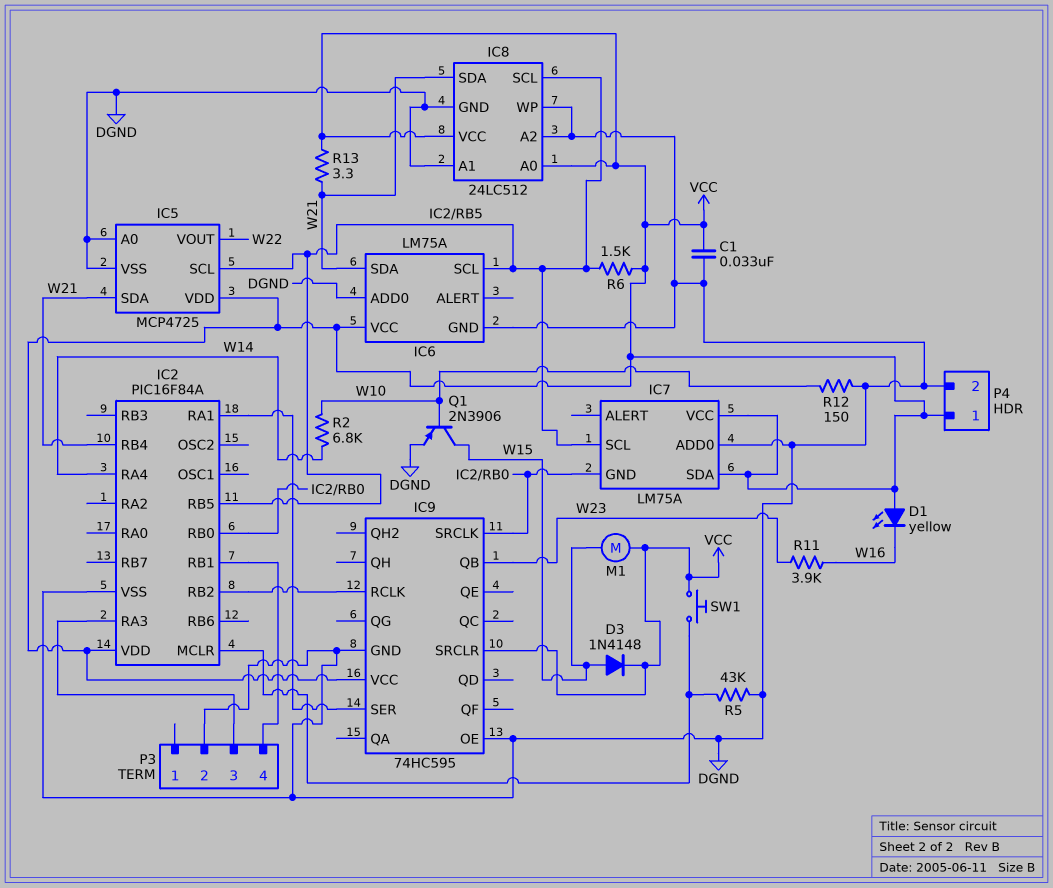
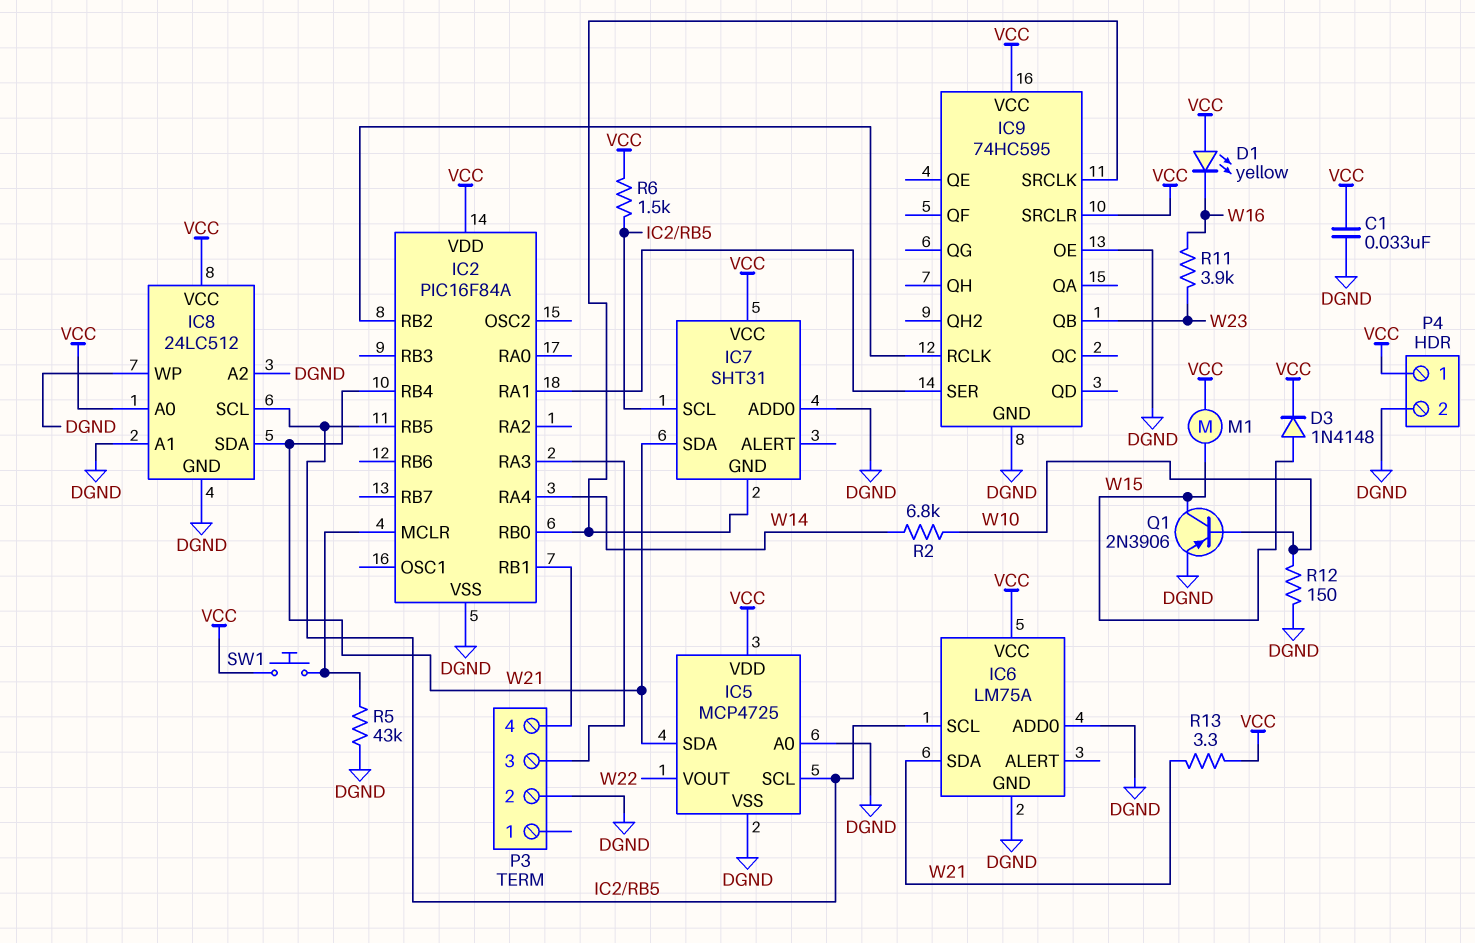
IC7: LM75A -> SHT31
IC7 pin SDA: VCC -> W21

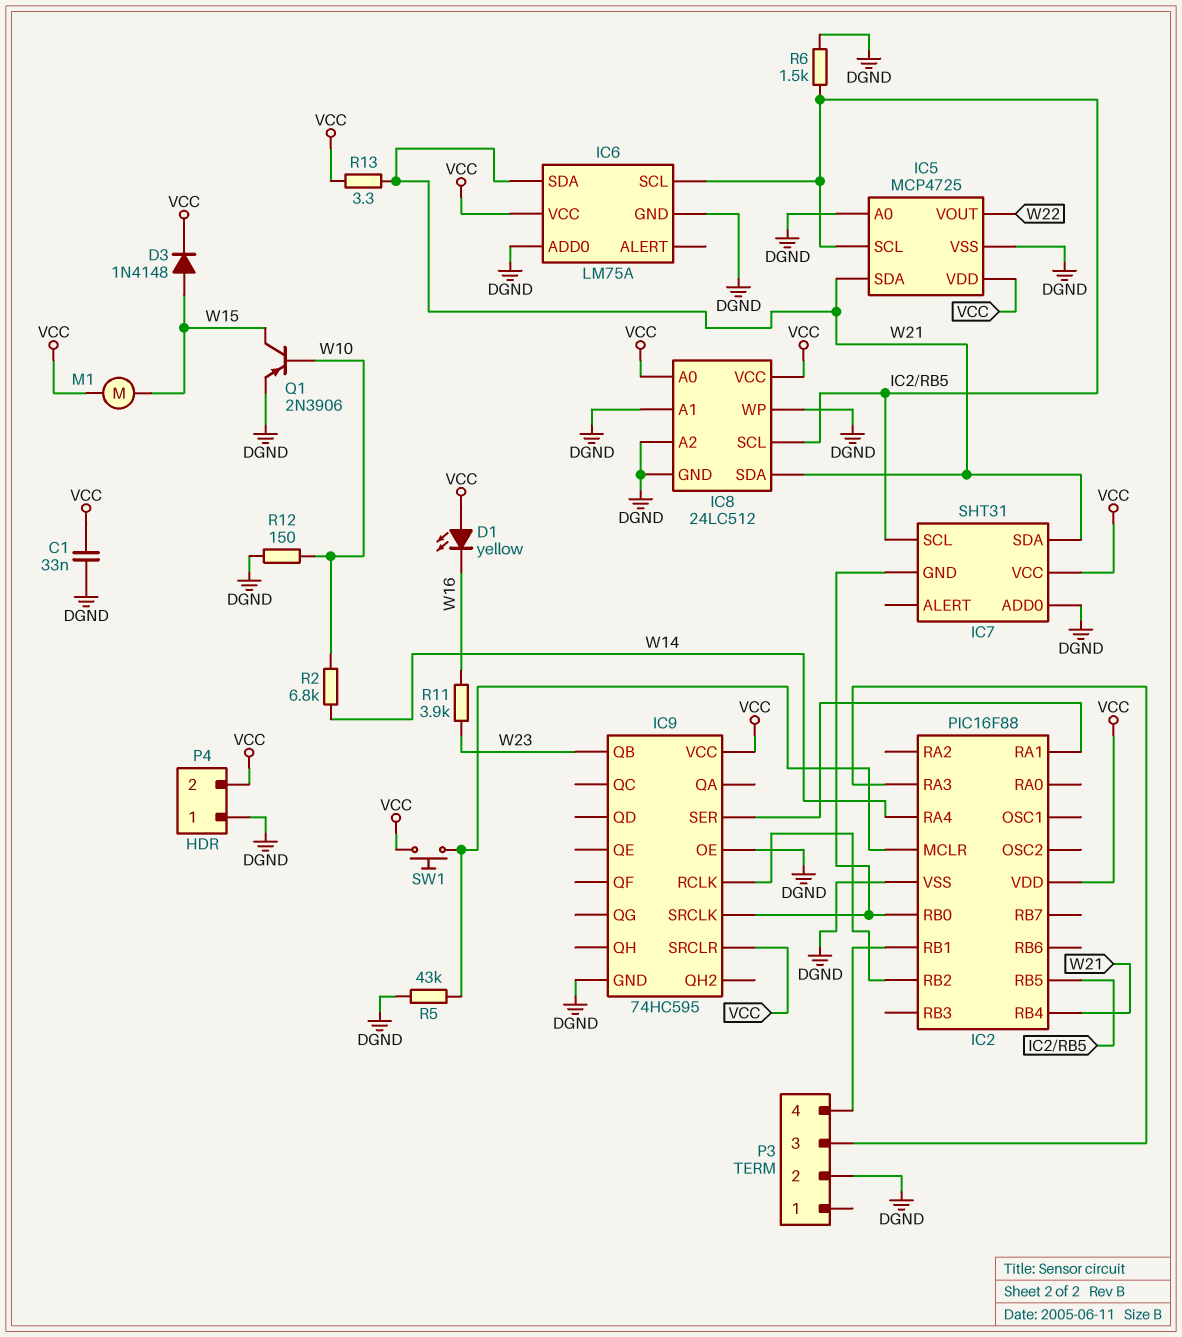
IC2: PIC16F84A -> PIC16F88
P4 pin 1: VCC -> DGND
P4 pin 2: DGND -> VCC
R6: 1.5k (IC2/RB5, VCC) -> 1.5k (DGND, IC2/RB5)

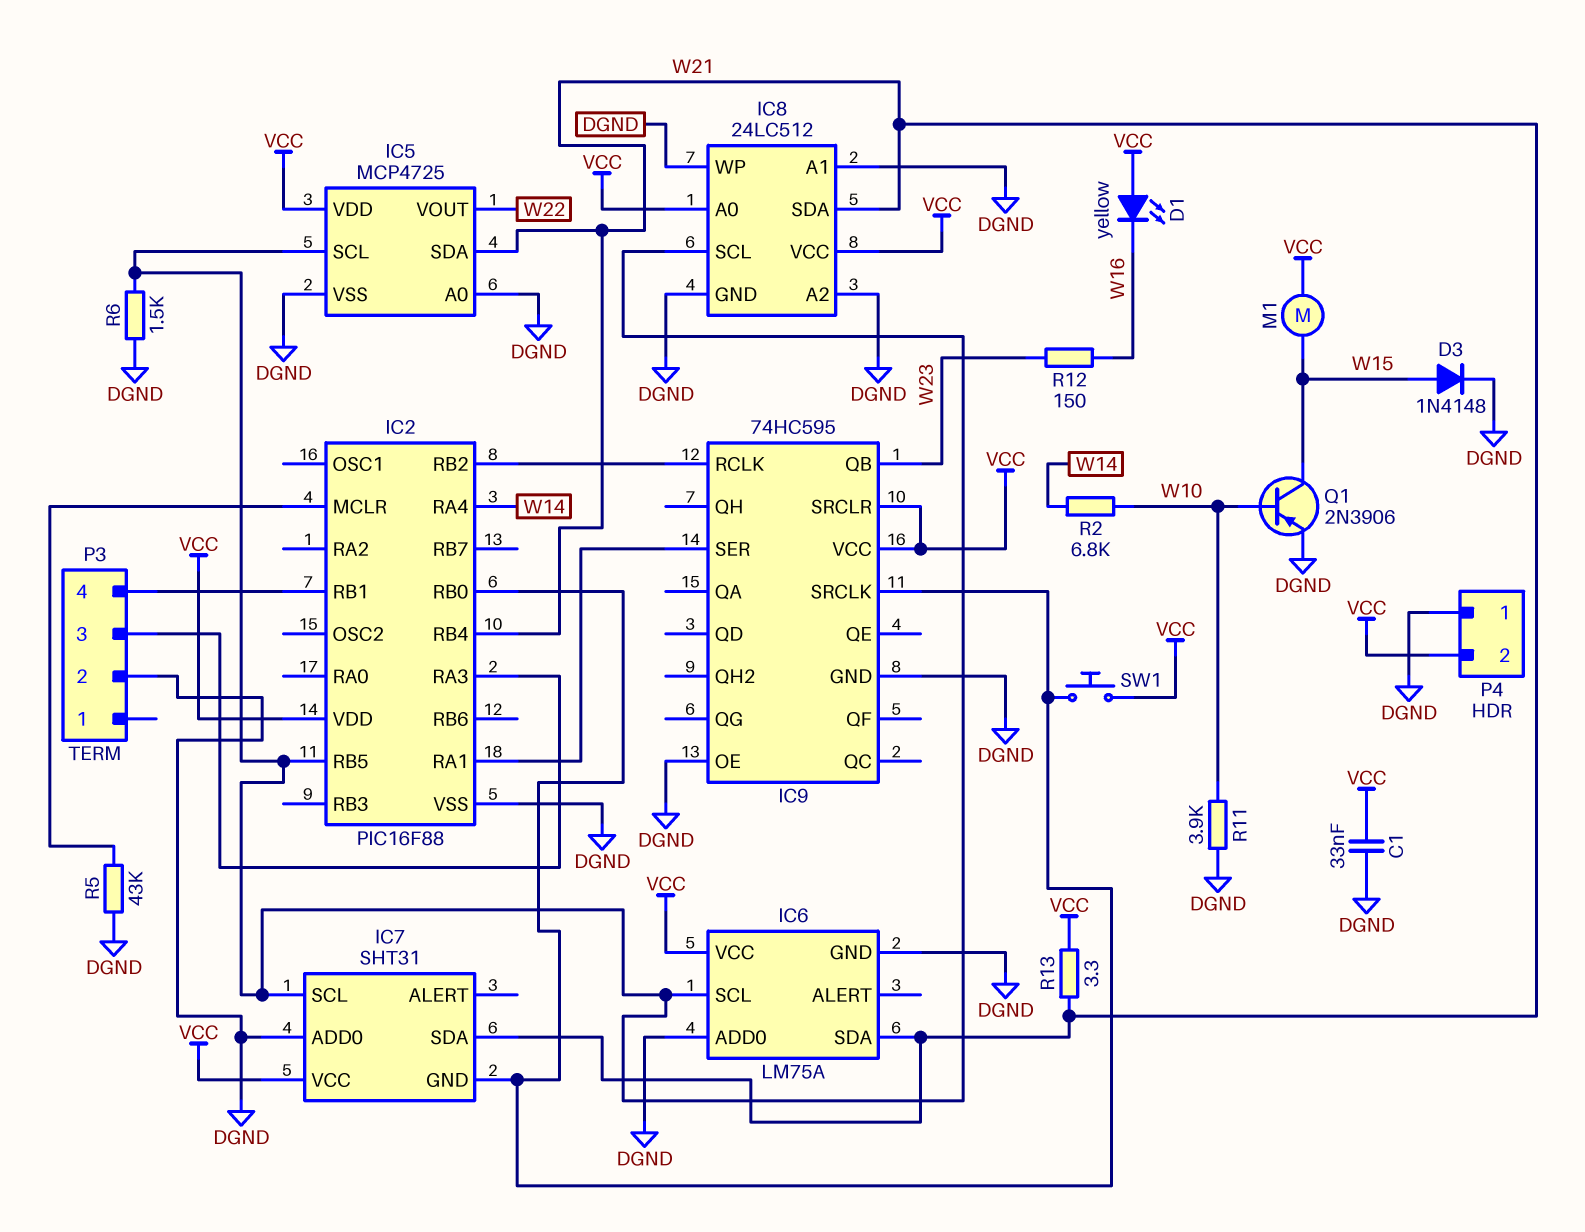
D3: diode 1N4148 (A W15, K VCC) -> diode 1N4148 (A W15, K DGND)
R11: 3.9k (W16, W23) -> 3.9k (DGND, W10)
R12: 150 (DGND, W10) -> 150 (W16, W23)
SW1: button (IC2/MCLR, VCC) -> button (IC2/RB0, VCC)

